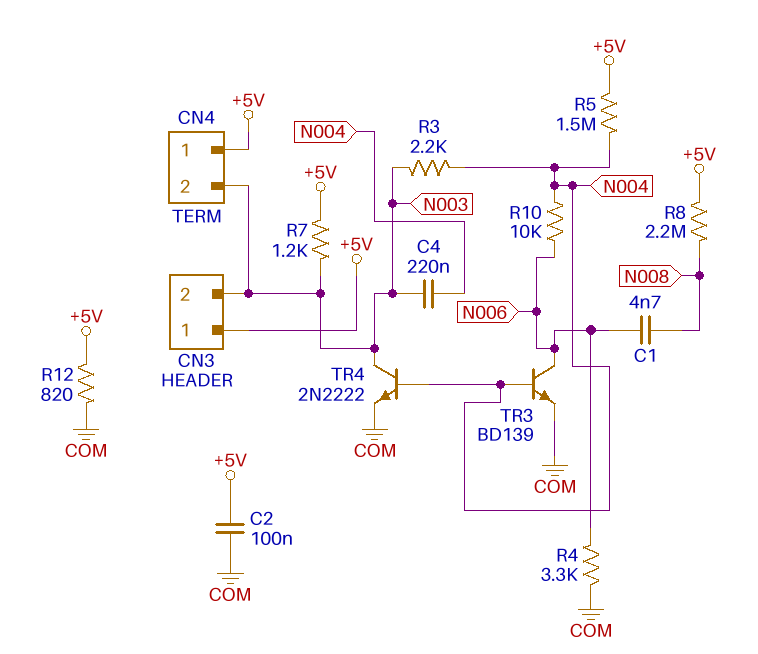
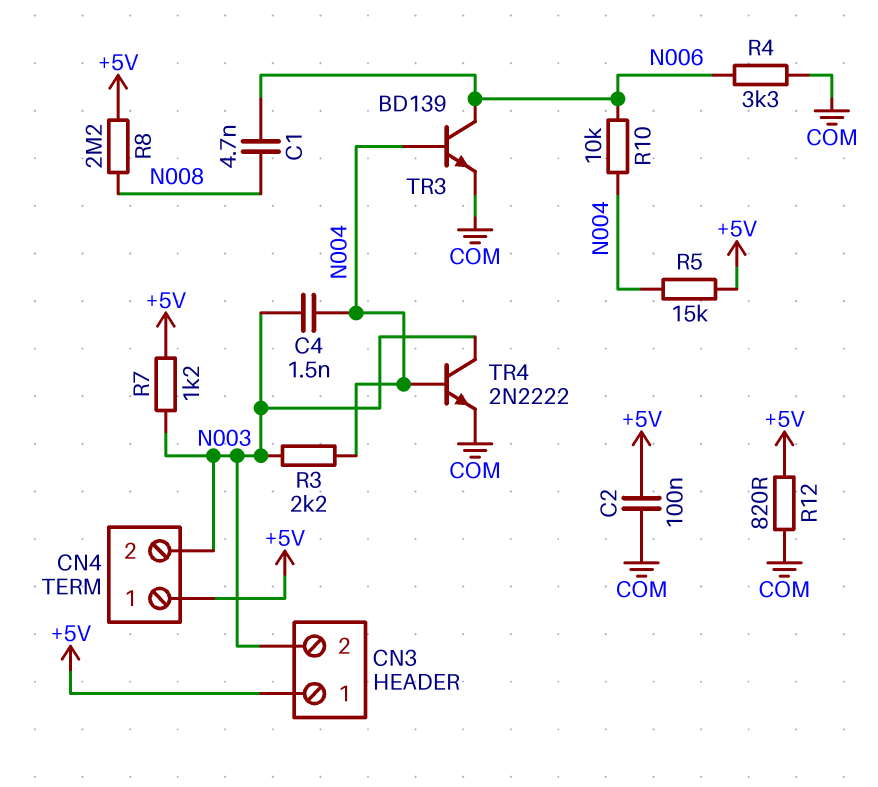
C4: 220nF (N003, N004) -> 1.5nF (N003, N004)
R5: 1.5M (+5V, N004) -> 15k (+5V, N004)

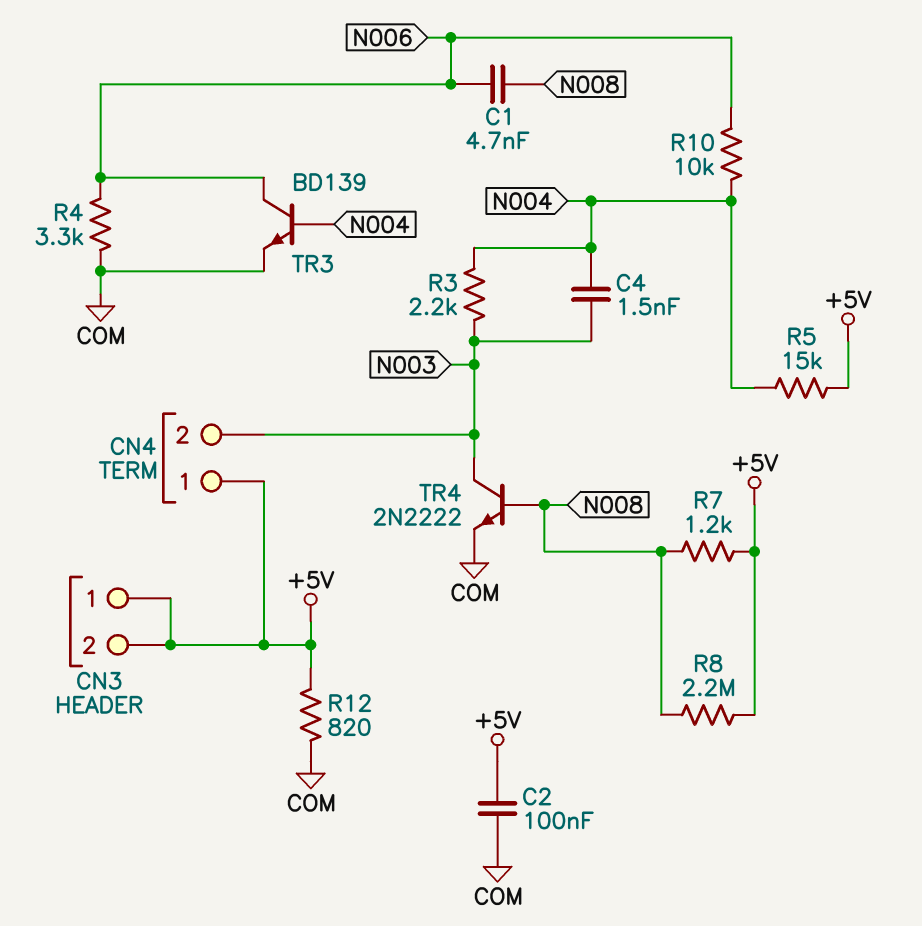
CN3 pin 2: N003 -> +5V
R7: 1.2k (+5V, N003) -> 1.2k (+5V, N008)
TR4: NPN 2N2222 (B N004, C N003, E COM) -> NPN 2N2222 (B N008, C N003, E COM)

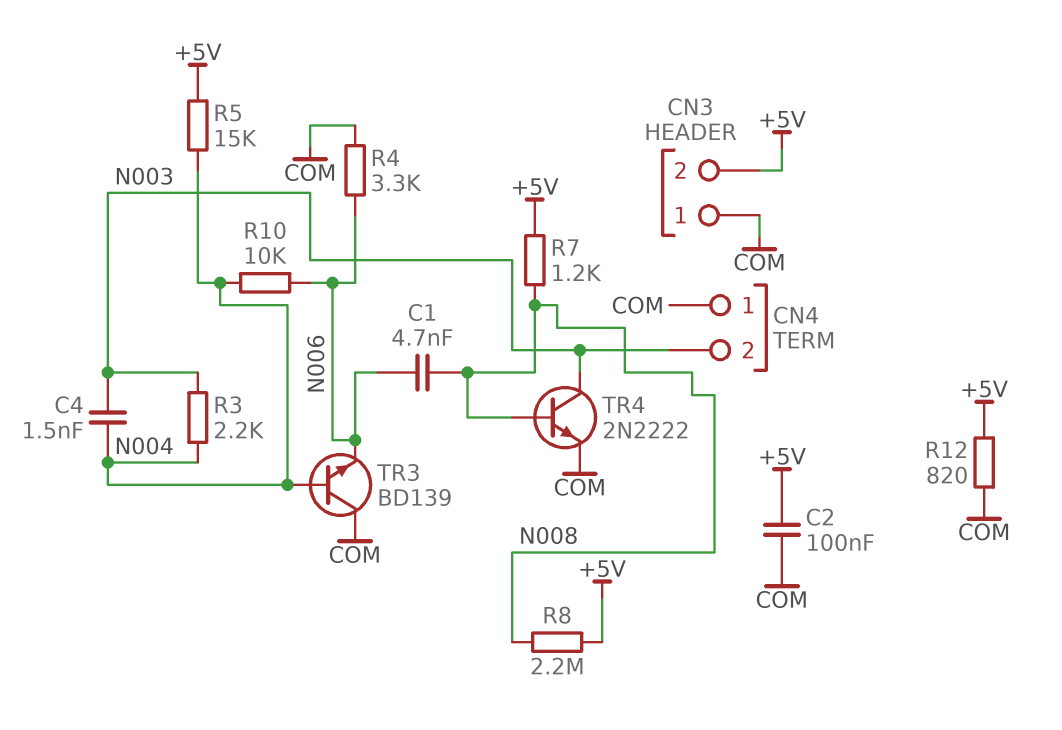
CN3 pin 1: +5V -> COM
CN4 pin 1: +5V -> COM
TR3: NPN BD139 (B N004, C N006, E COM) -> NPN BD139 (B N004, C COM, E N006)

